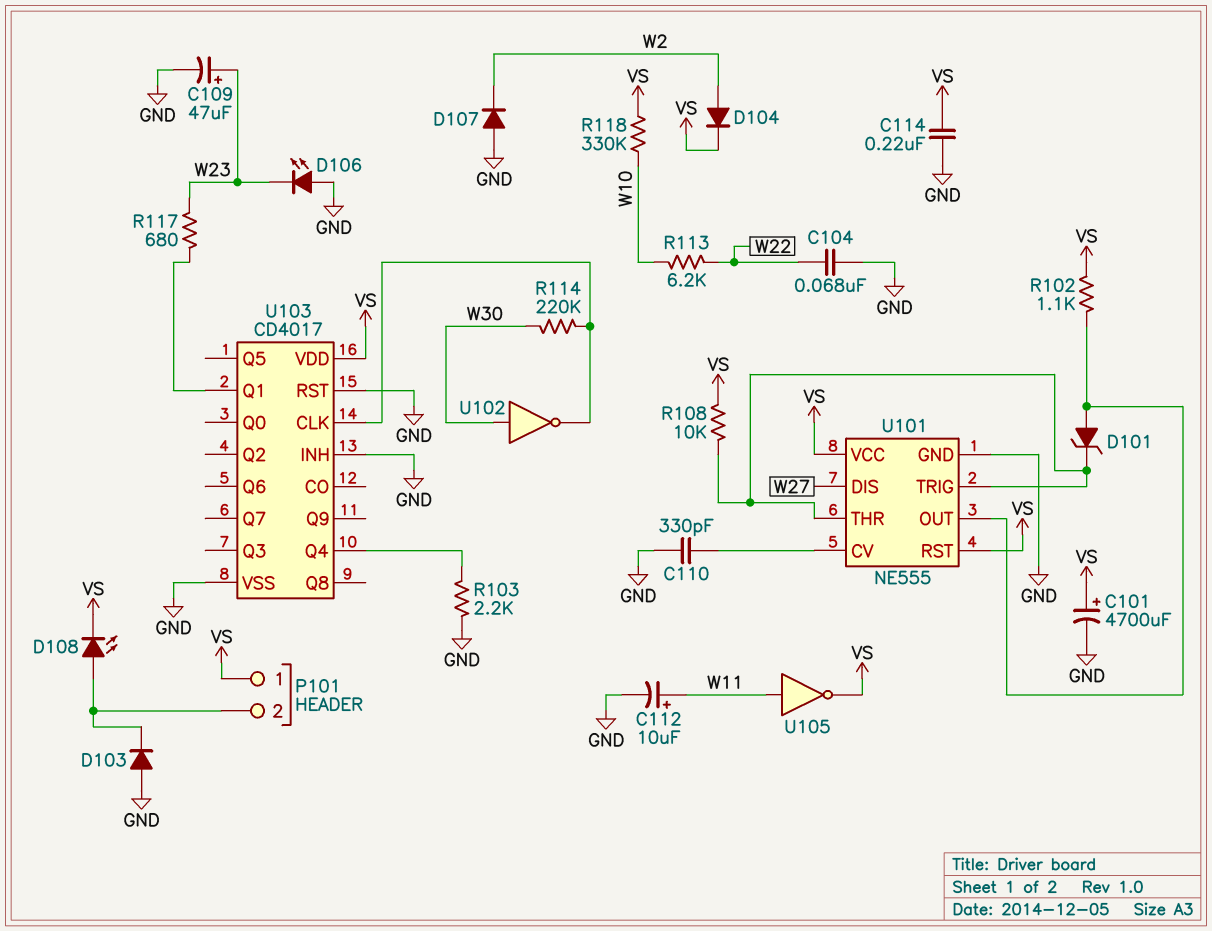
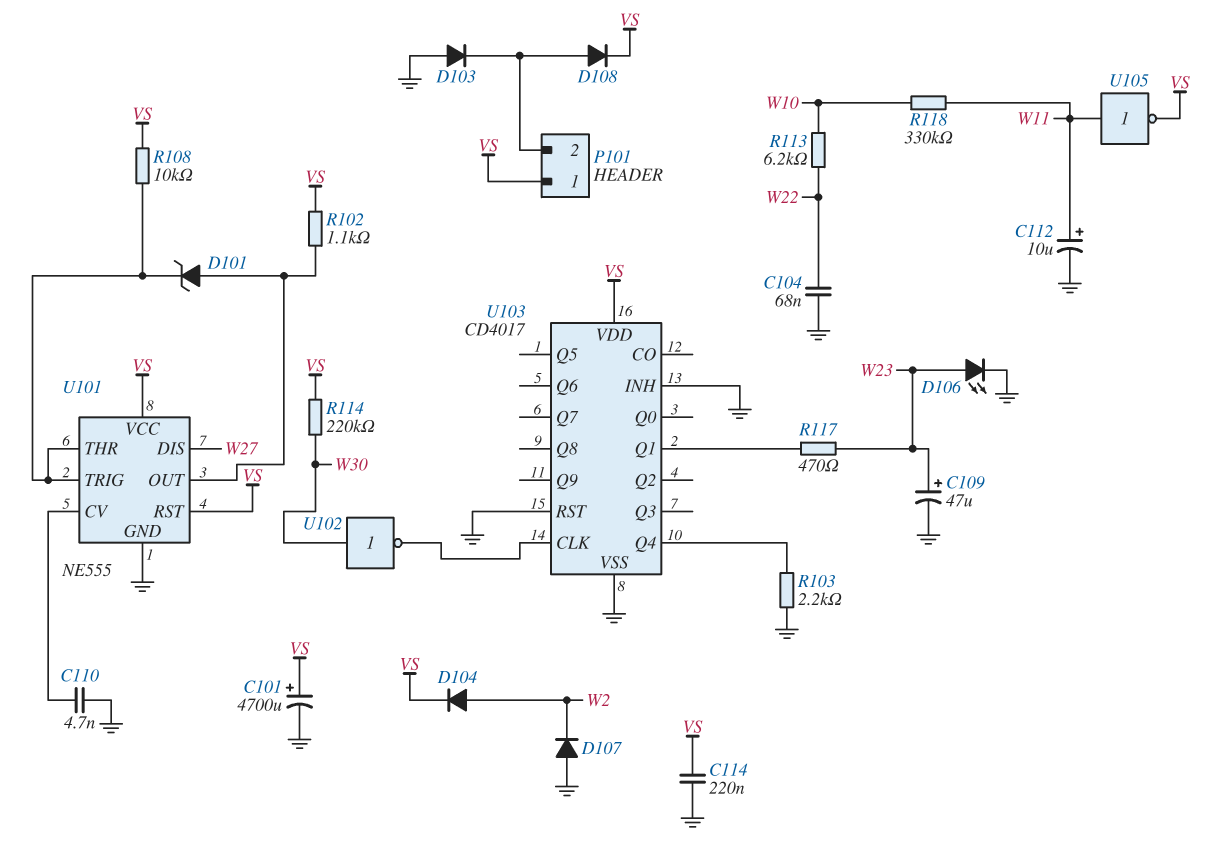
C110: 330pF (GND, U101/CV) -> 4.7nF (GND, U101/CV)
D106: LED (A GND, K W23) -> LED (A W23, K GND)
D108: LED (A P101/2, K VS) -> diode (A P101/2, K VS)
R114: 220k (U103/CLK, W30) -> 220k (VS, W30)
R117: 680 (U103/Q1, W23) -> 470 (U103/Q1, W23)
R118: 330k (VS, W10) -> 330k (W10, W11)

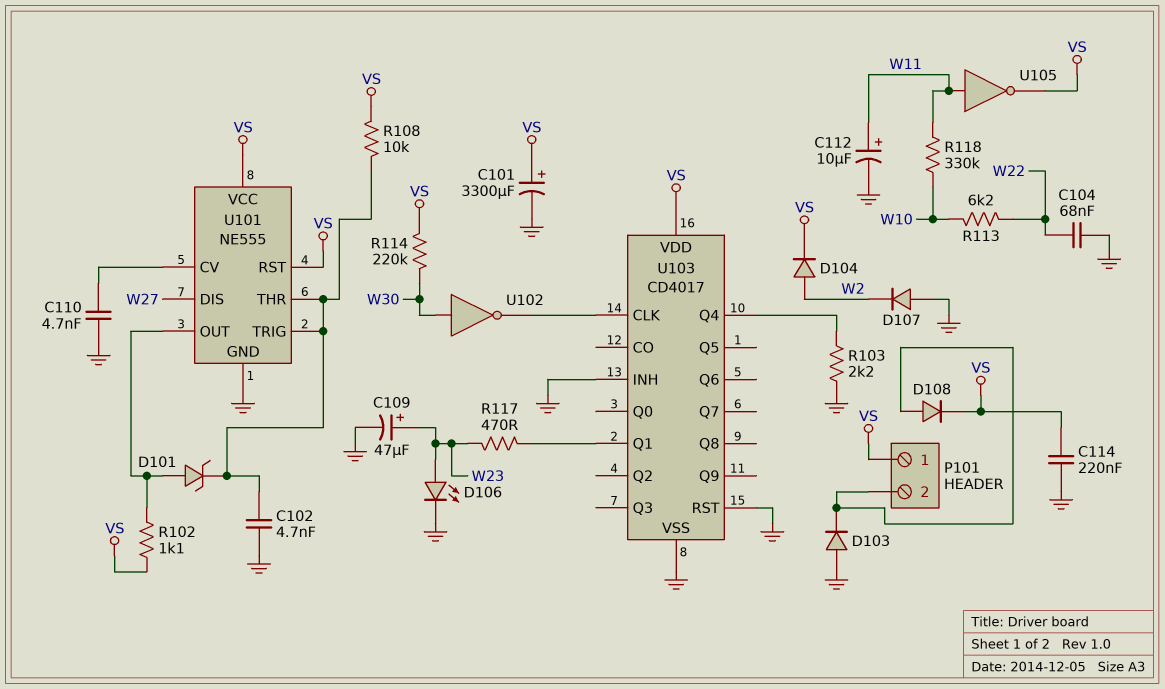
C101: 4700uF (plus VS, minus GND) -> 3300uF (plus VS, minus GND)
C102: none -> 4.7nF (GND, U101/THR)

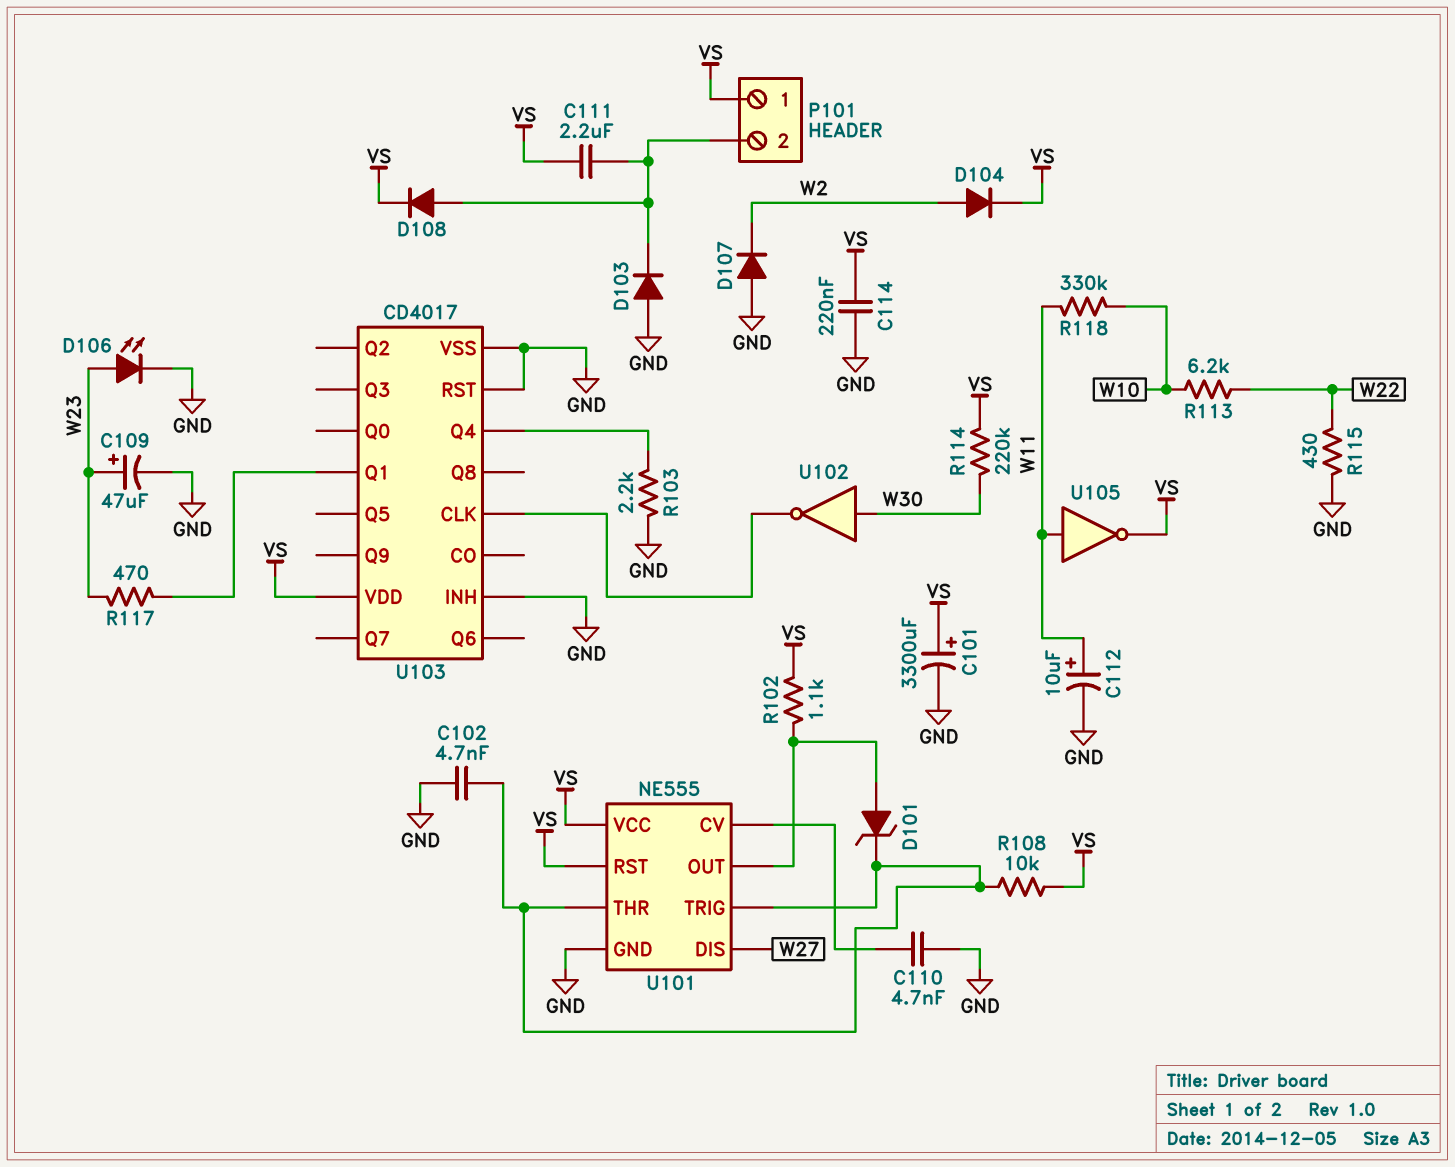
C104: 68nF (GND, W22) -> none
C111: none -> 2.2uF (P101/2, VS)
R115: none -> 430 (GND, W22)

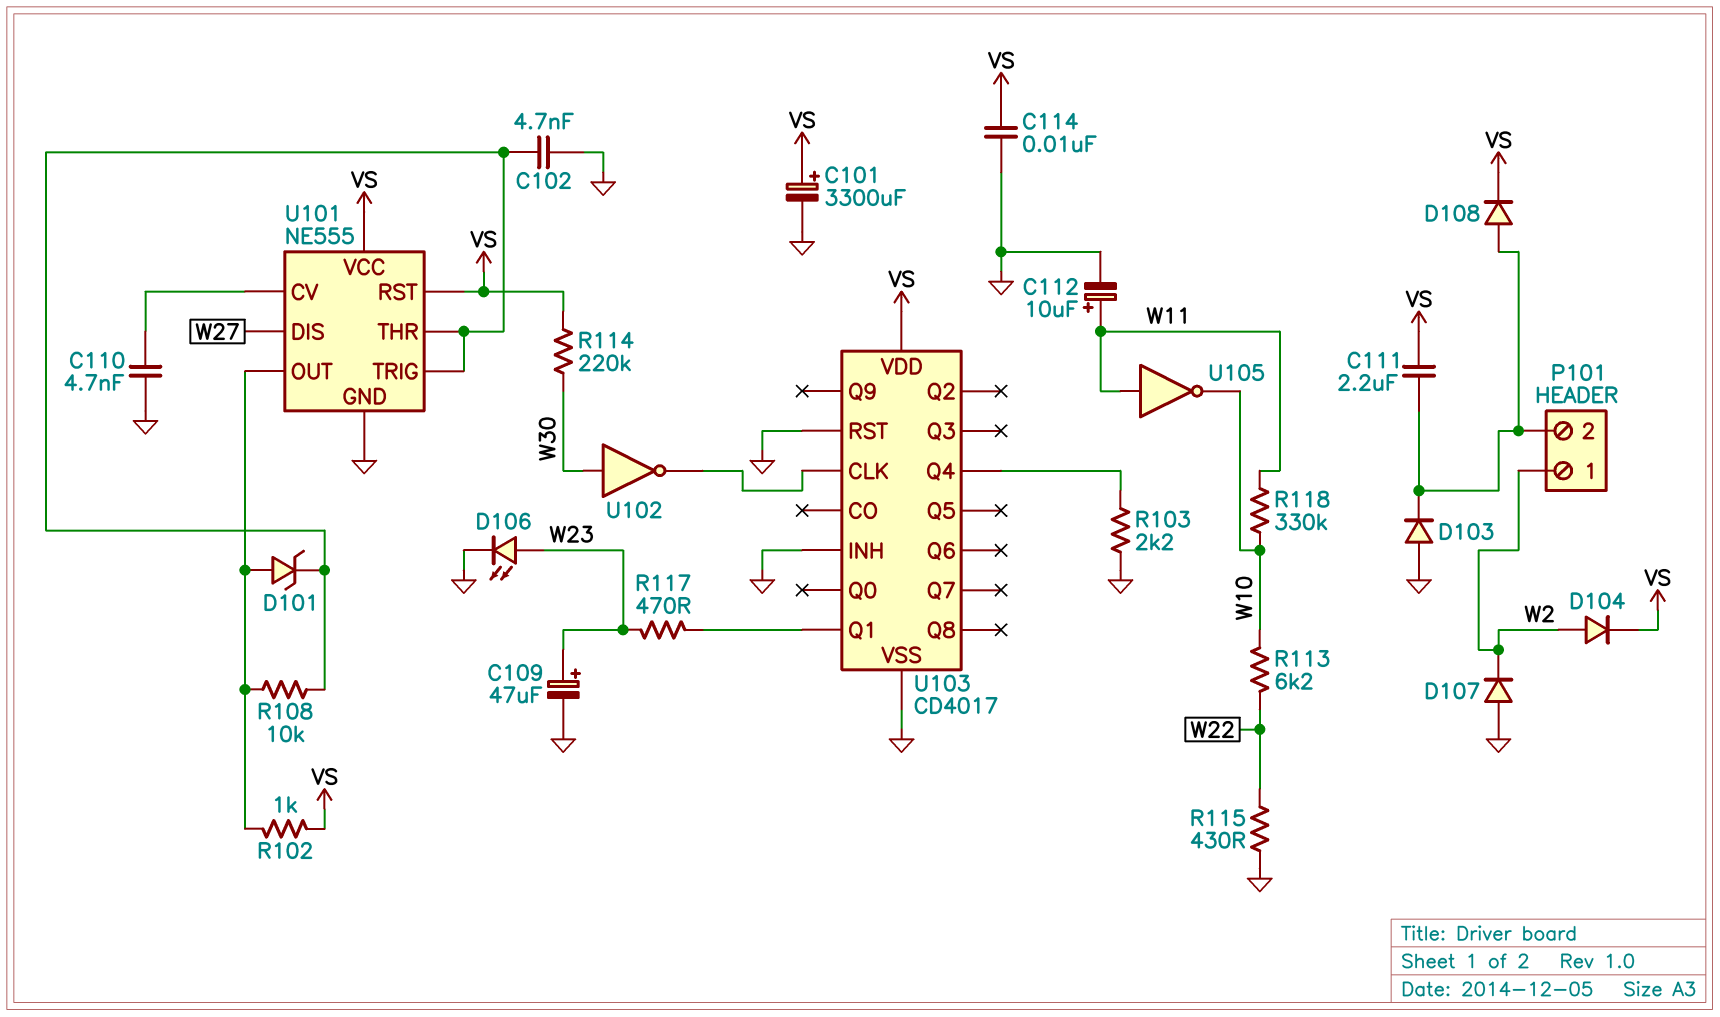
C114: 220nF (GND, VS) -> 10nF (GND, VS)
P101 pin 1: VS -> W2
R102: 1.1k (U101/OUT, VS) -> 1k (U101/OUT, VS)
R108: 10k (U101/THR, VS) -> 10k (U101/OUT, U101/THR)
U105: NOT (in W11, out VS) -> NOT (in W11, out W10)

